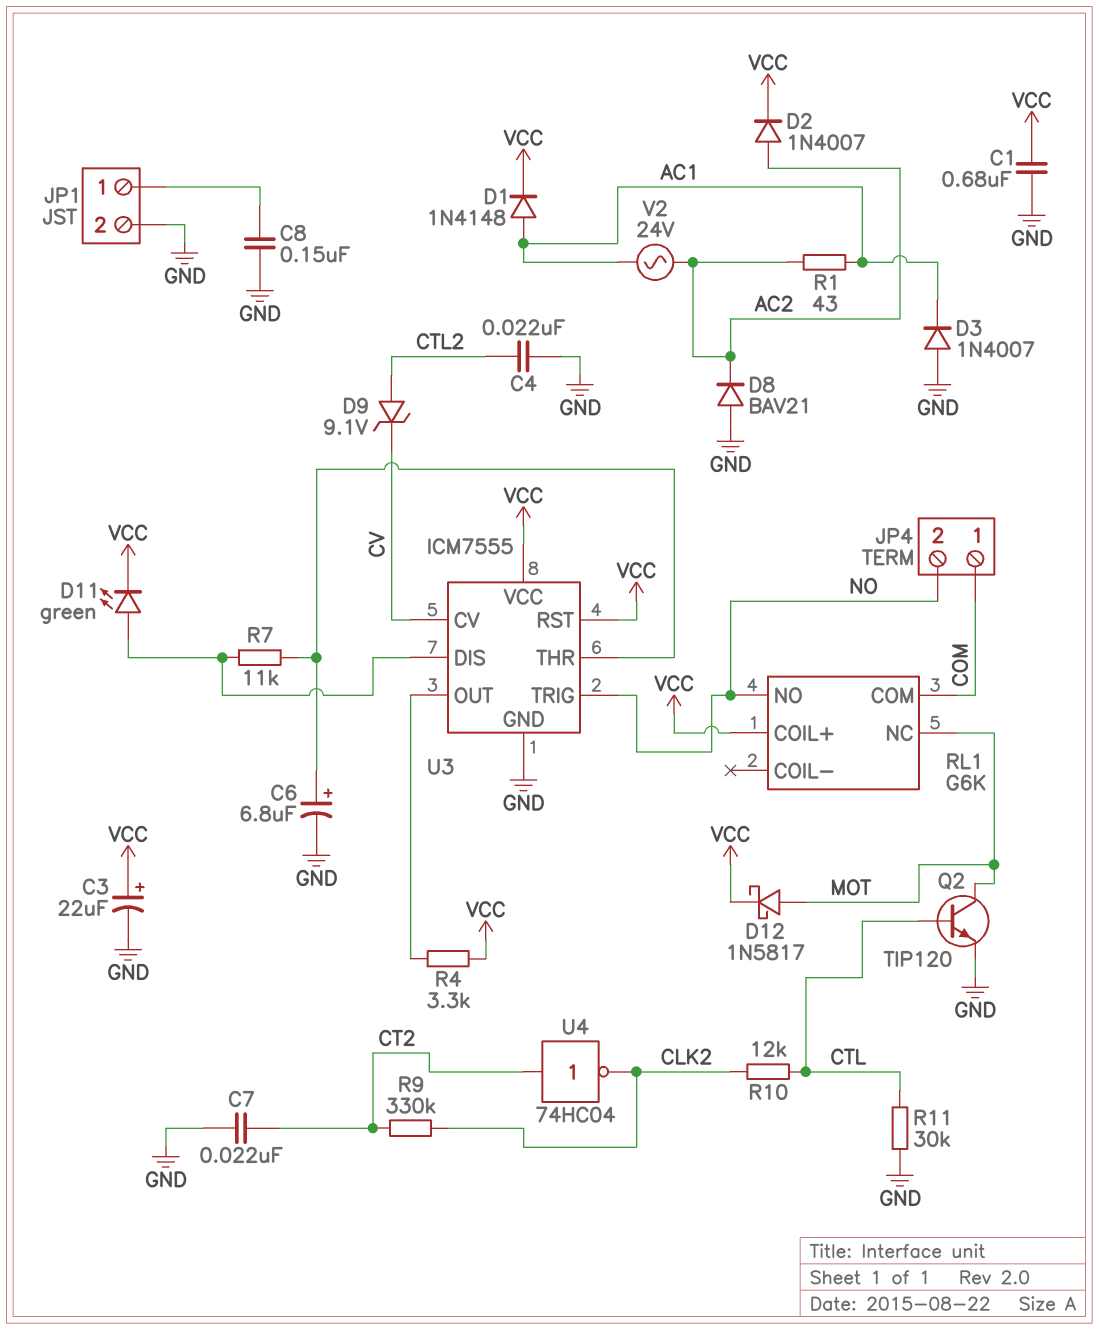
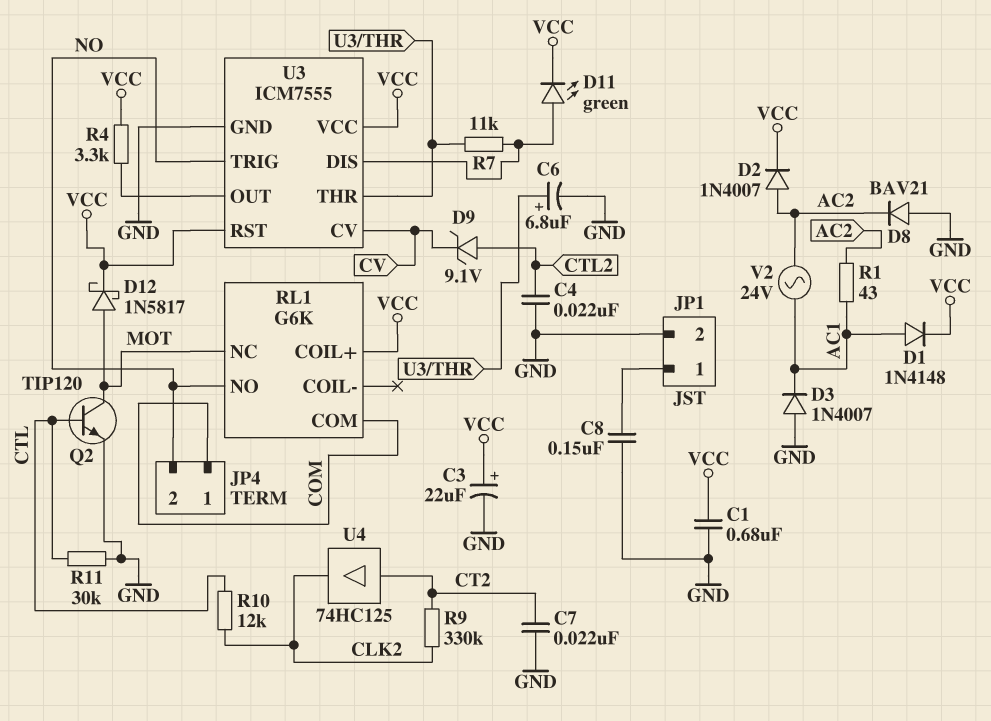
U4: NOT 74HC04 (in CT2, out CLK2) -> buffer 74HC125 (in CT2, out CLK2)

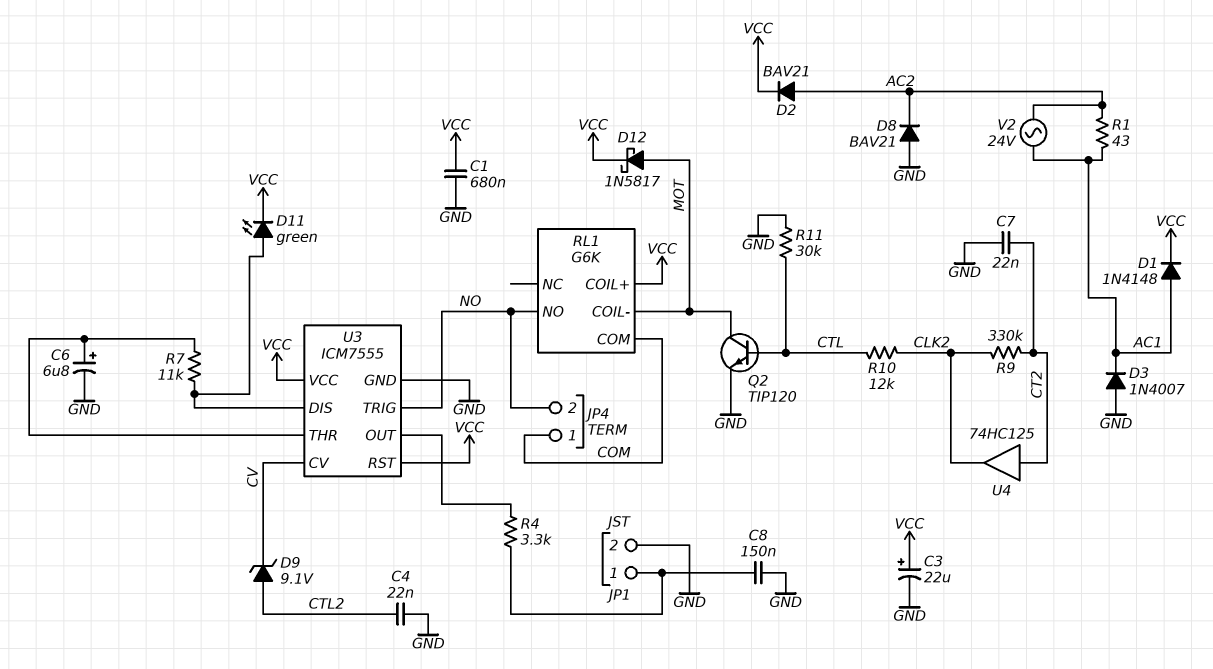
D2: diode 1N4007 (A AC2, K VCC) -> diode BAV21 (A AC2, K VCC)
R4: 3.3k (U3/OUT, VCC) -> 3.3k (JP1/1, U3/OUT)
RL1 pin COIL-: none -> MOT
RL1 pin NC: MOT -> none

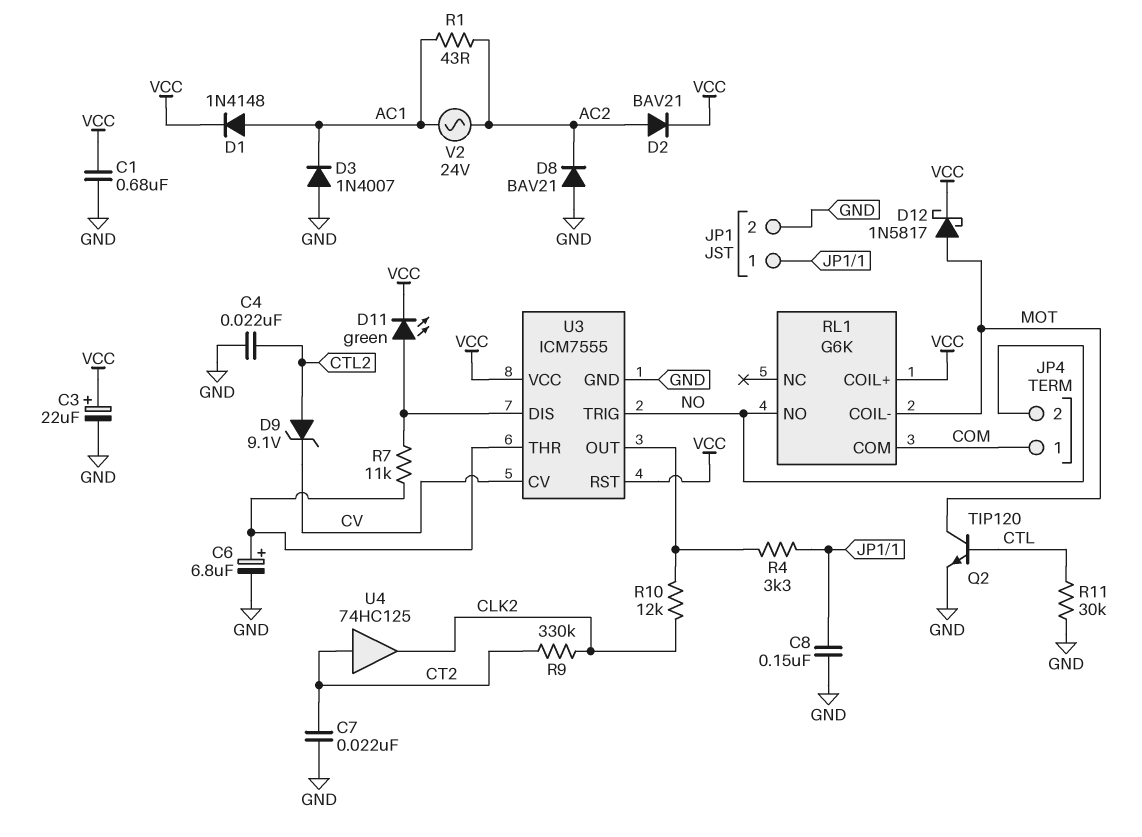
R10: 12k (CLK2, CTL) -> 12k (CLK2, U3/OUT)

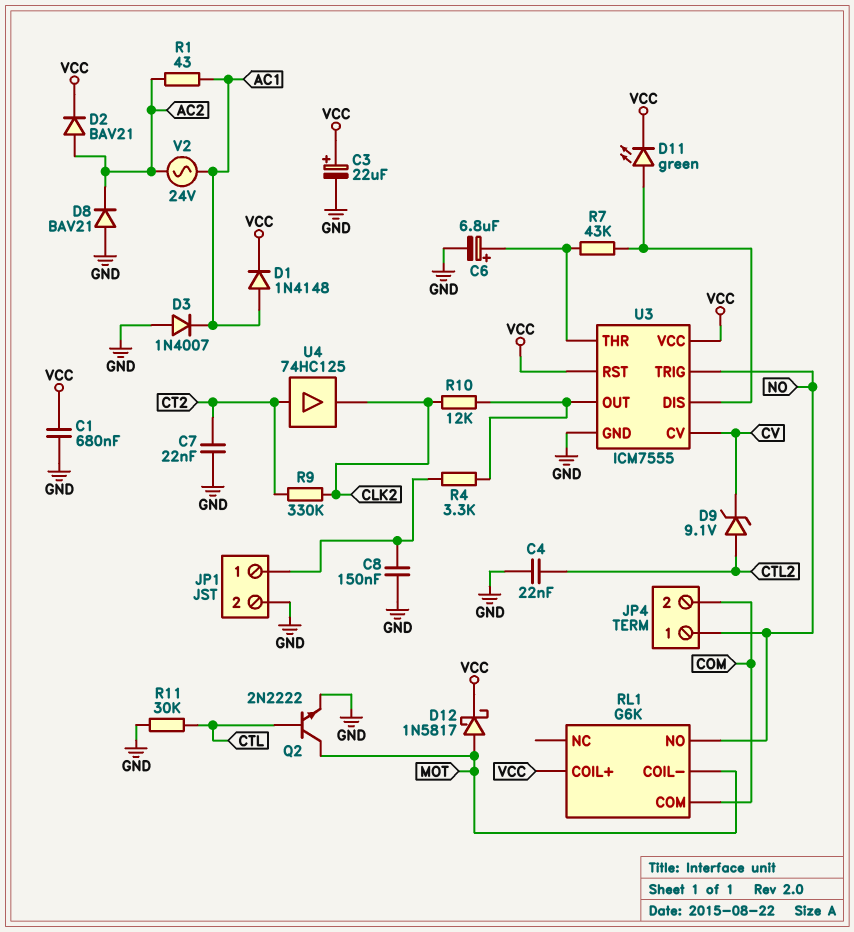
JP4 pin 1: COM -> NO
JP4 pin 2: NO -> COM
Q2: NPN TIP120 (B CTL, C MOT, E GND) -> NPN 2N2222 (B CTL, C MOT, E GND)
R7: 11k (U3/DIS, U3/THR) -> 43k (U3/DIS, U3/THR)

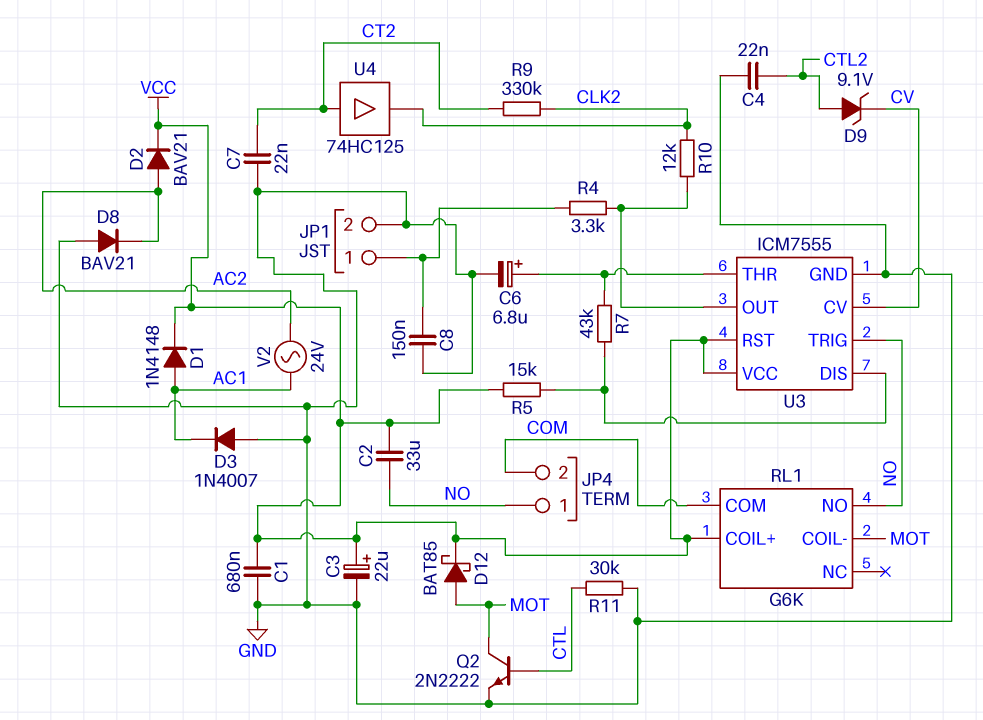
C2: none -> 33uF (NO, VCC)
D11: LED green (A U3/DIS, K VCC) -> none
D12: schottky 1N5817 (A MOT, K VCC) -> schottky BAT85 (A MOT, K VCC)
R1: 43 (AC1, AC2) -> none
R5: none -> 15k (U3/DIS, VCC)

